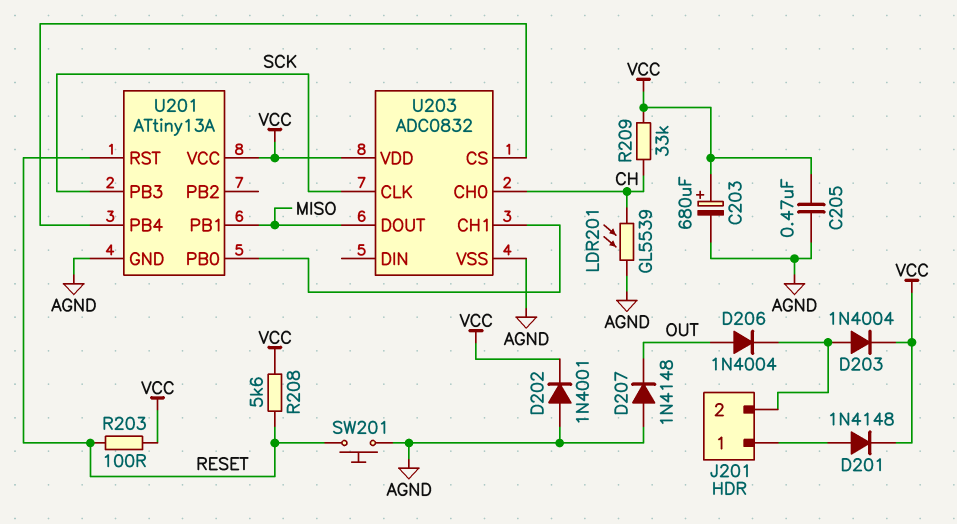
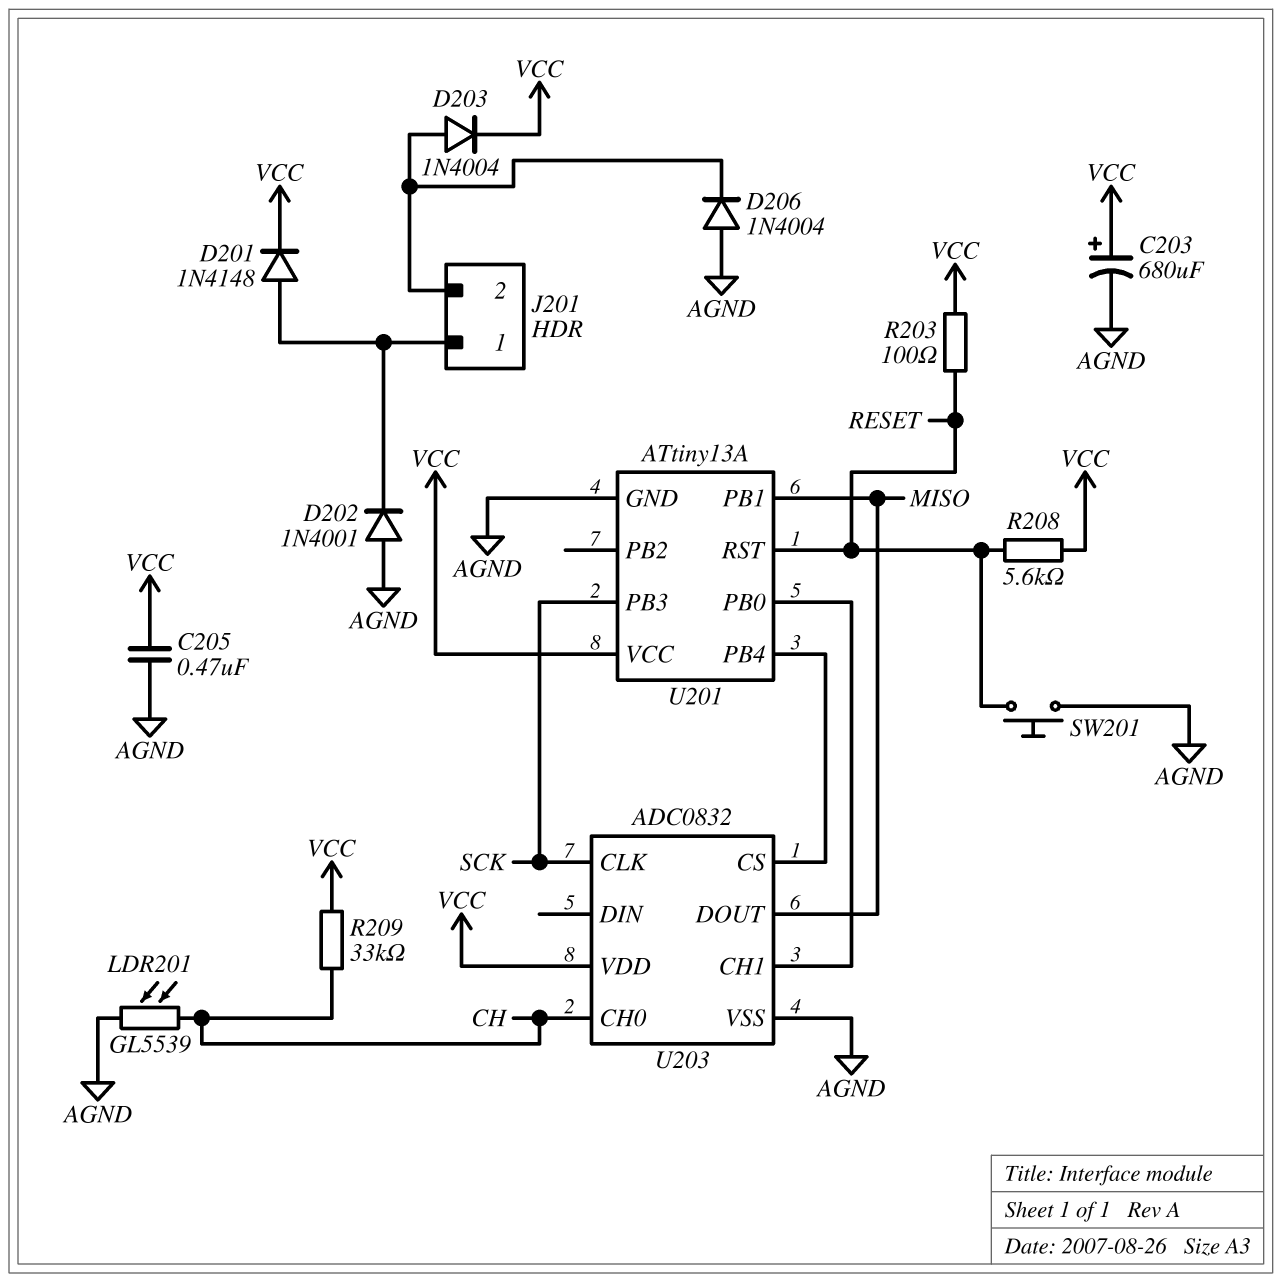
D202: diode 1N4001 (A AGND, K VCC) -> diode 1N4001 (A AGND, K J201/1)
D206: diode 1N4004 (A OUT, K J201/2) -> diode 1N4004 (A AGND, K J201/2)
D207: diode 1N4148 (A AGND, K OUT) -> none

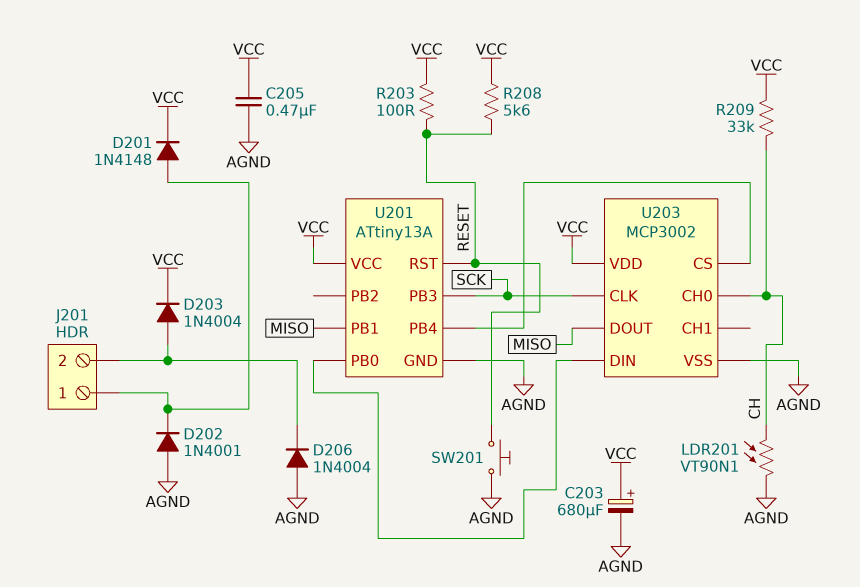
LDR201: GL5539 (AGND, CH) -> VT90N1 (AGND, CH)
U203: ADC0832 -> MCP3002
U203 pin CH1: U201/PB0 -> none
U203 pin DIN: none -> U201/PB0

